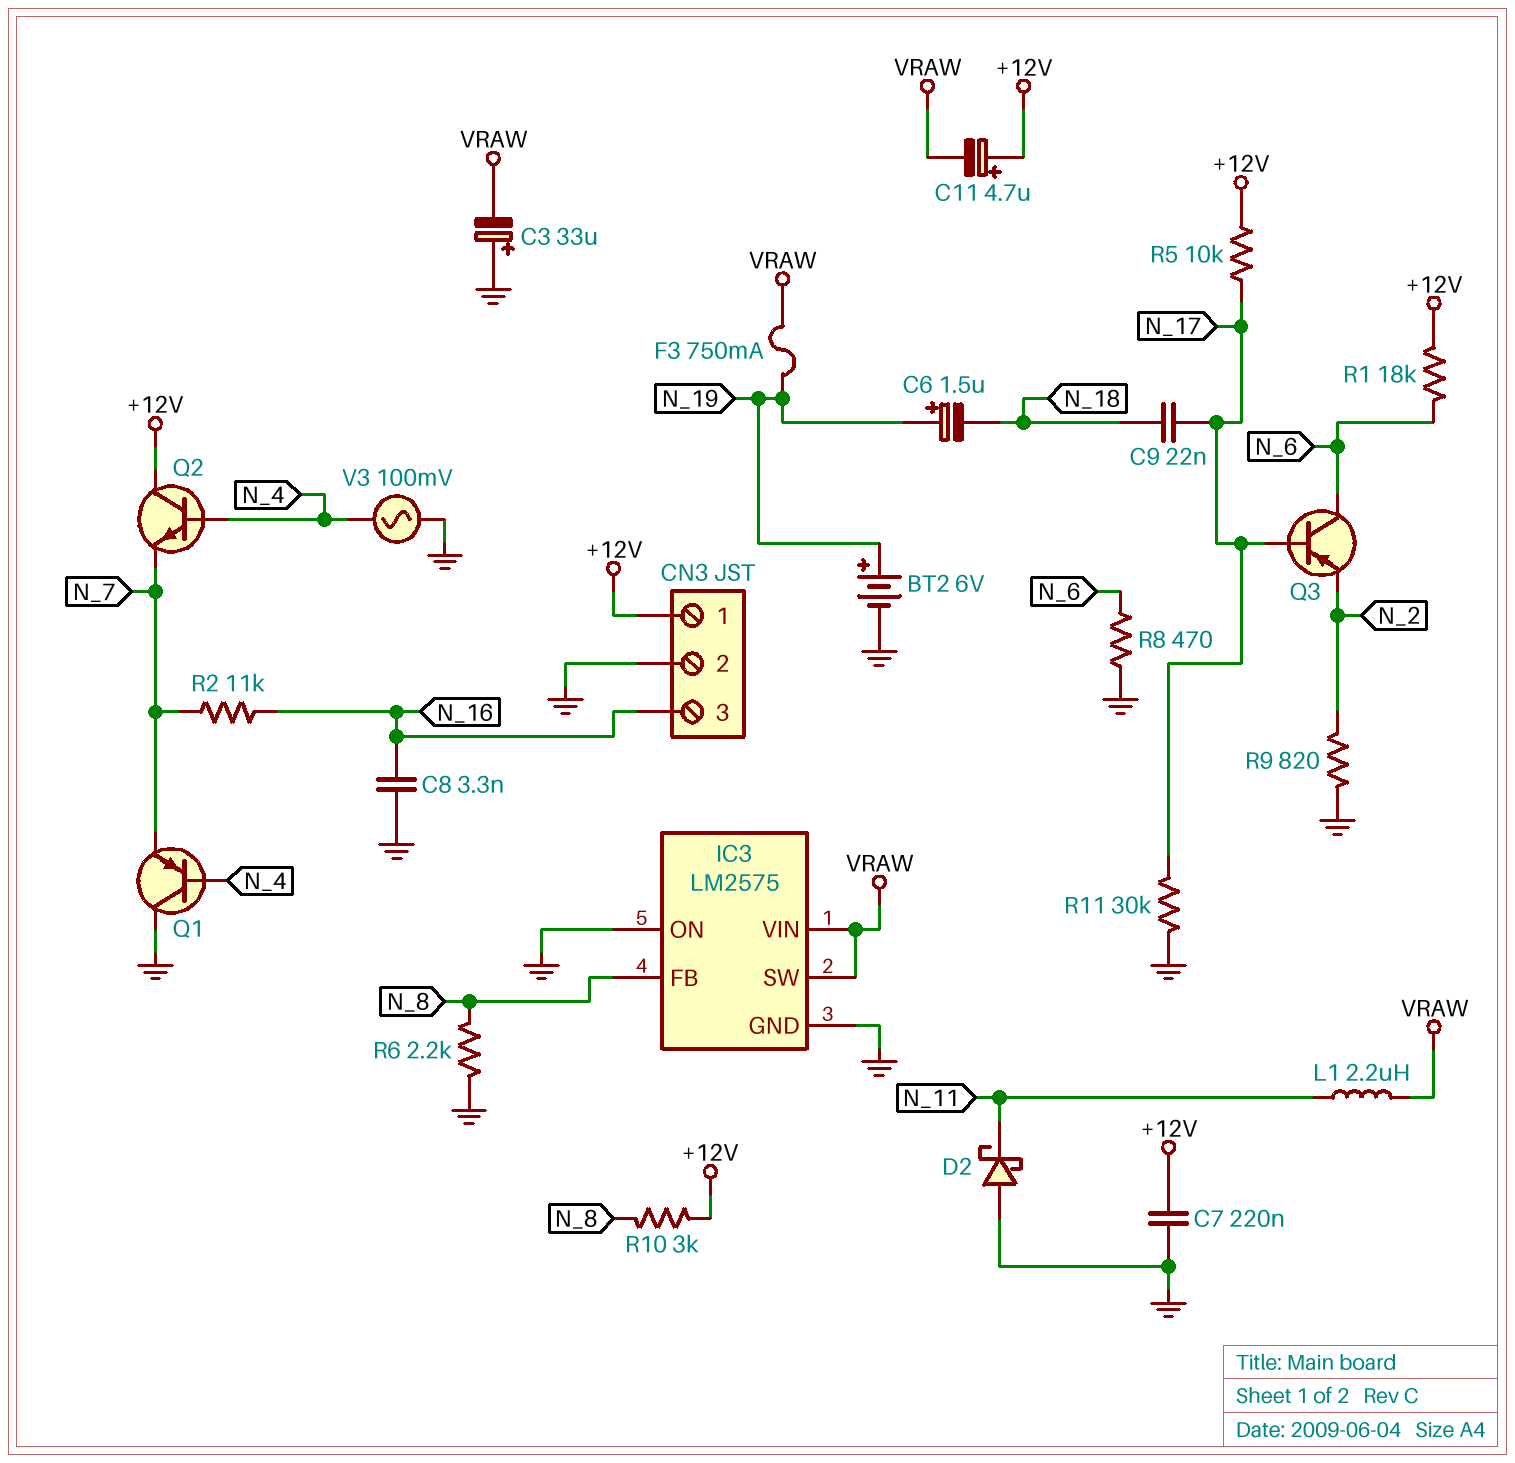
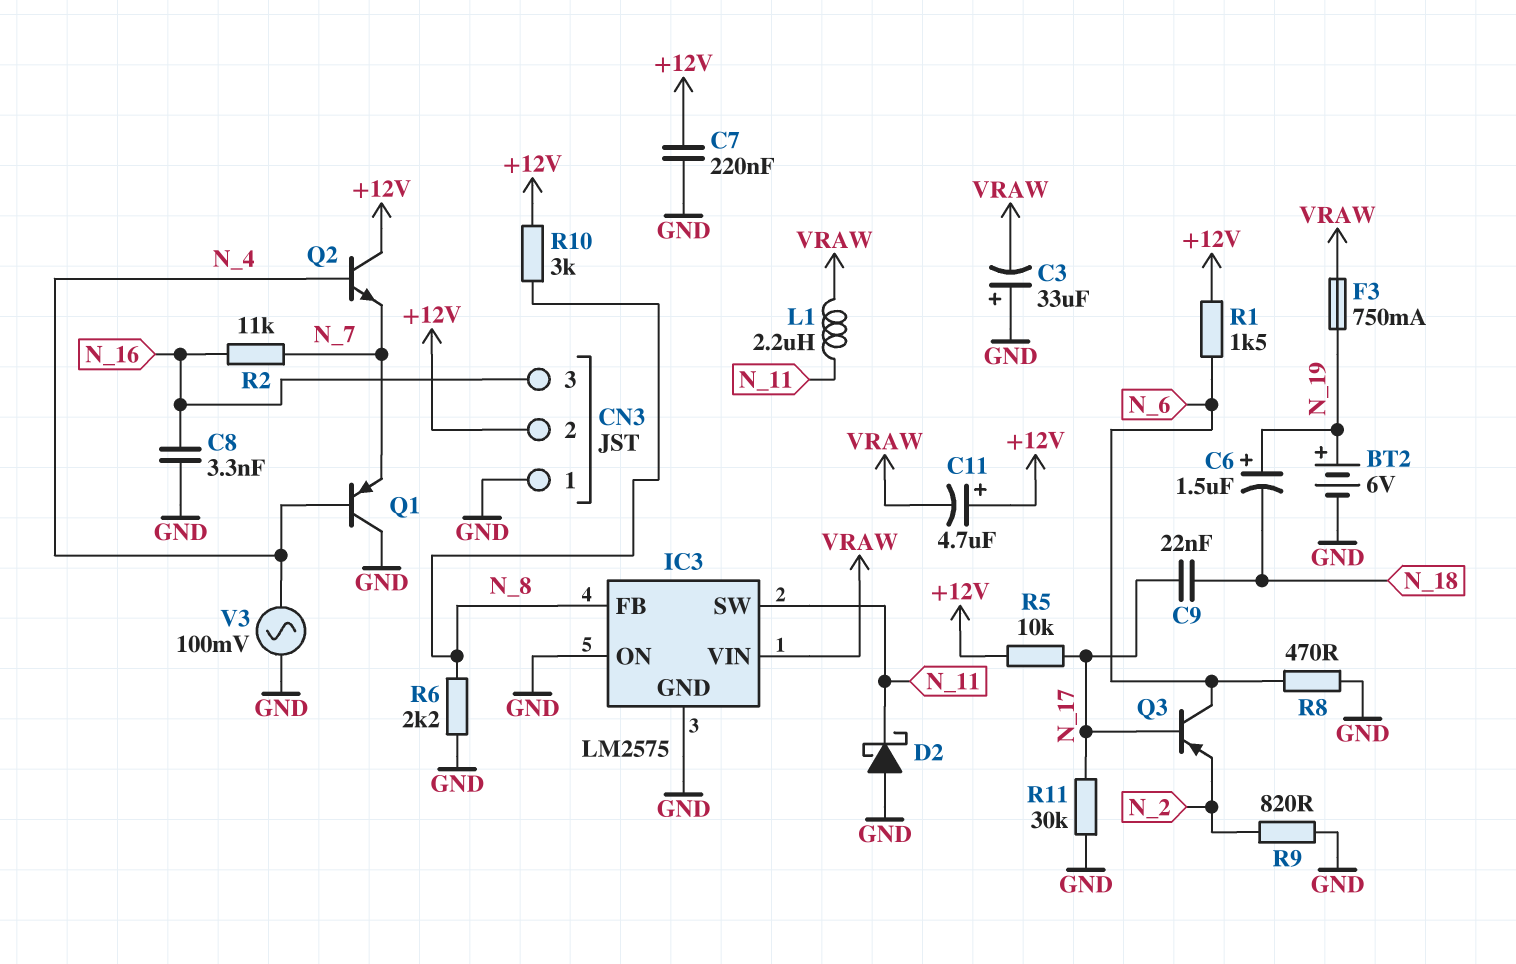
CN3 pin 1: +12V -> GND
CN3 pin 2: GND -> +12V
IC3 pin SW: VRAW -> N_11
R1: 18k (+12V, N_6) -> 1.5k (+12V, N_6)

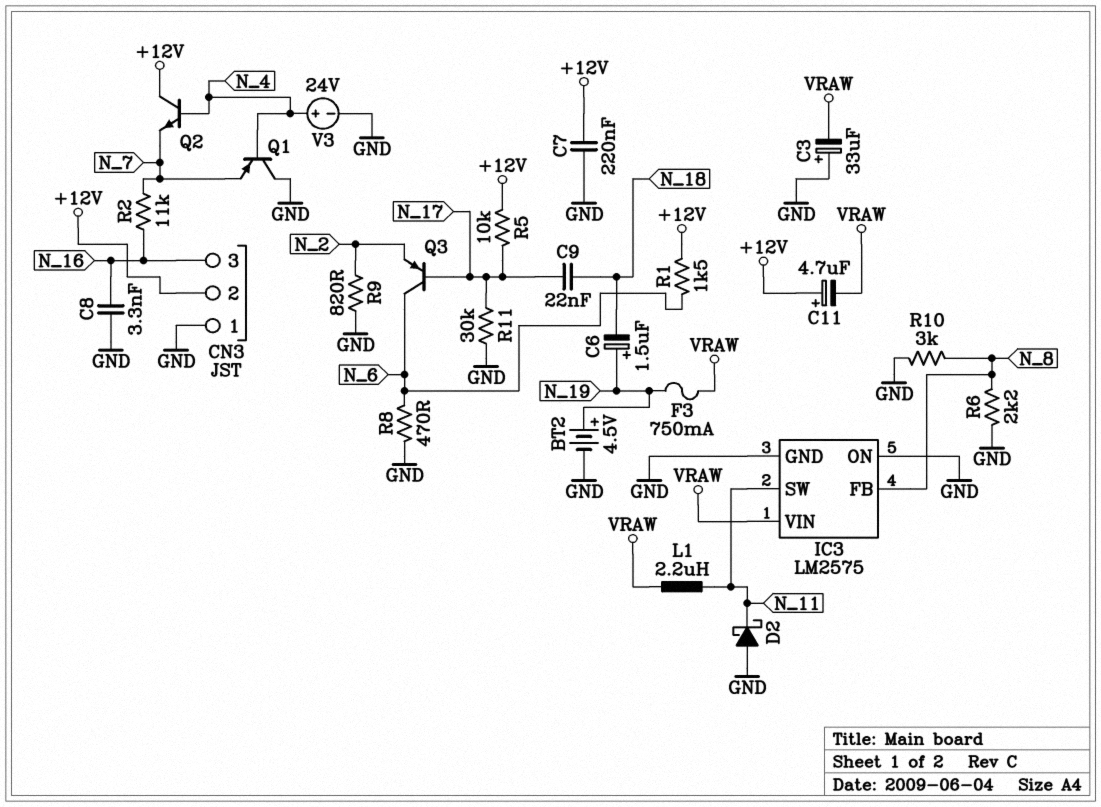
BT2: 6V (plus N_19, minus GND) -> 4.5V (plus N_19, minus GND)
R10: 3k (+12V, N_8) -> 3k (GND, N_8)
V3: AC 100mV (GND, N_4) -> 24V (plus N_4, minus GND)

